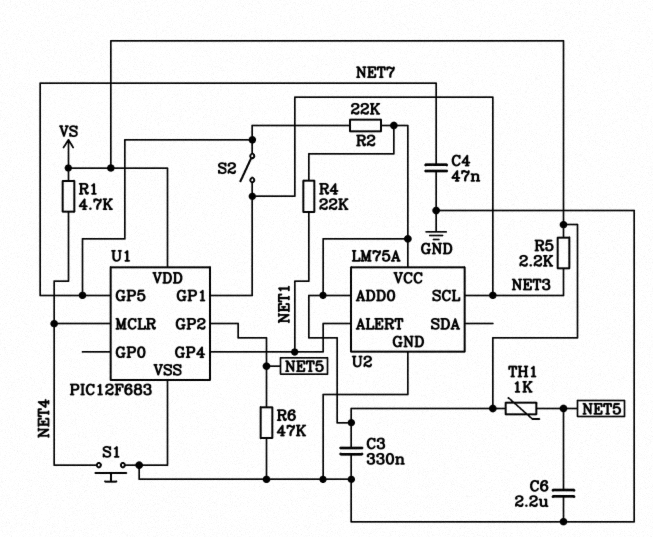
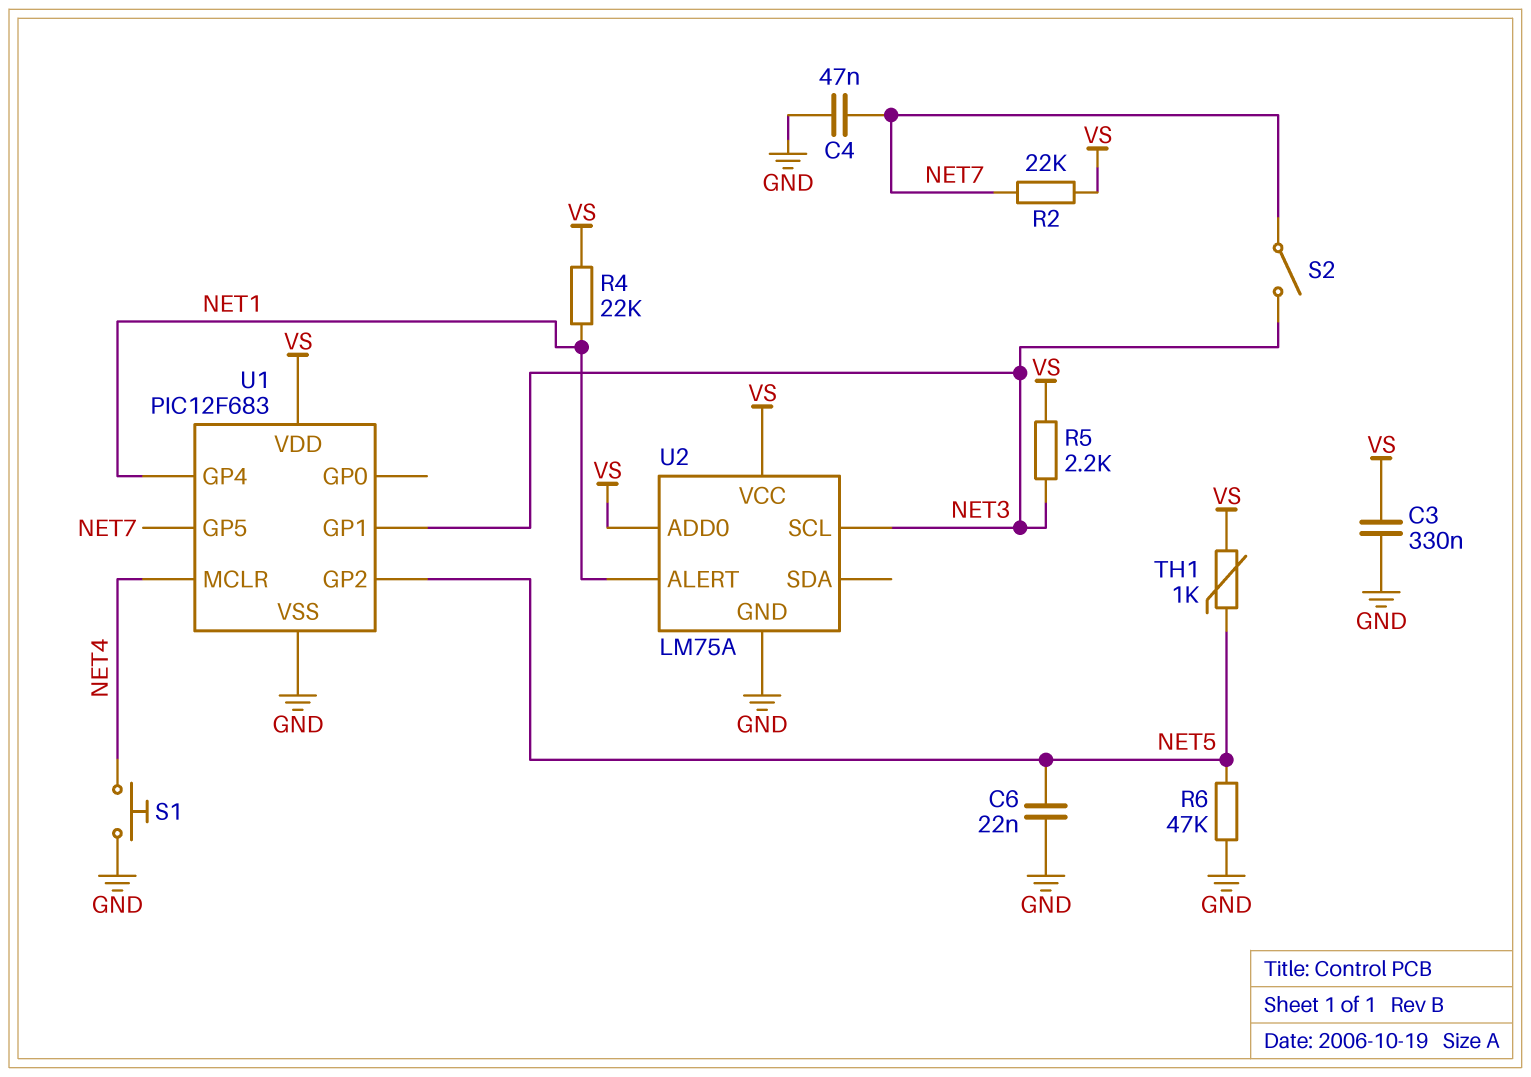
C6: 2.2uF (GND, NET5) -> 22nF (GND, NET5)
R1: 4.7k (NET4, VS) -> none

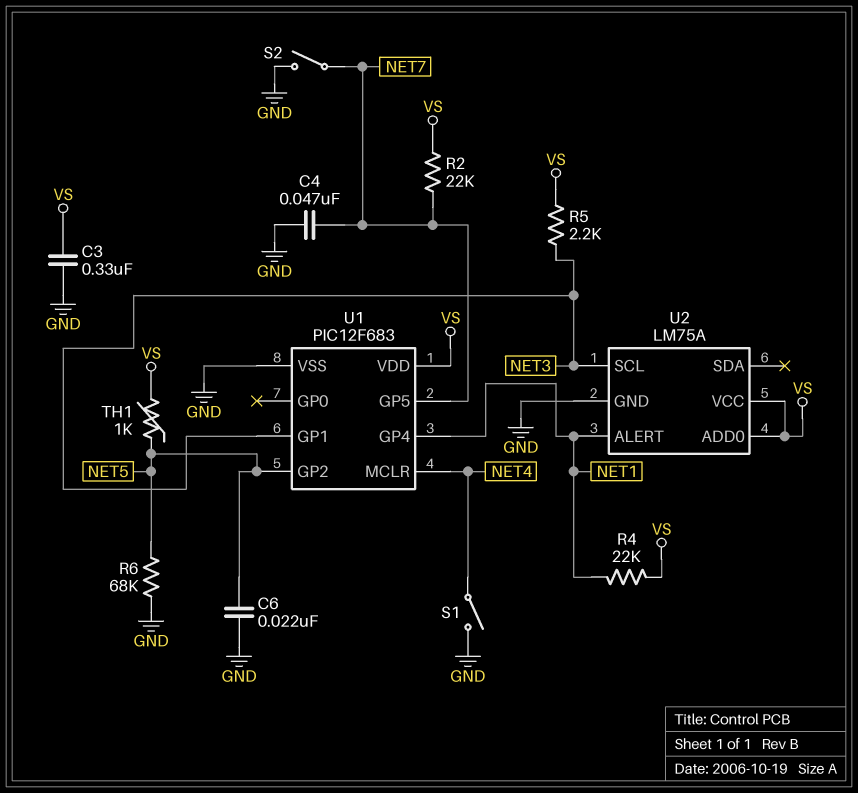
R6: 47k (GND, NET5) -> 68k (GND, NET5)
S1: button (GND, NET4) -> switch (GND, NET4)
S2: switch (NET3, NET7) -> switch (GND, NET7)

